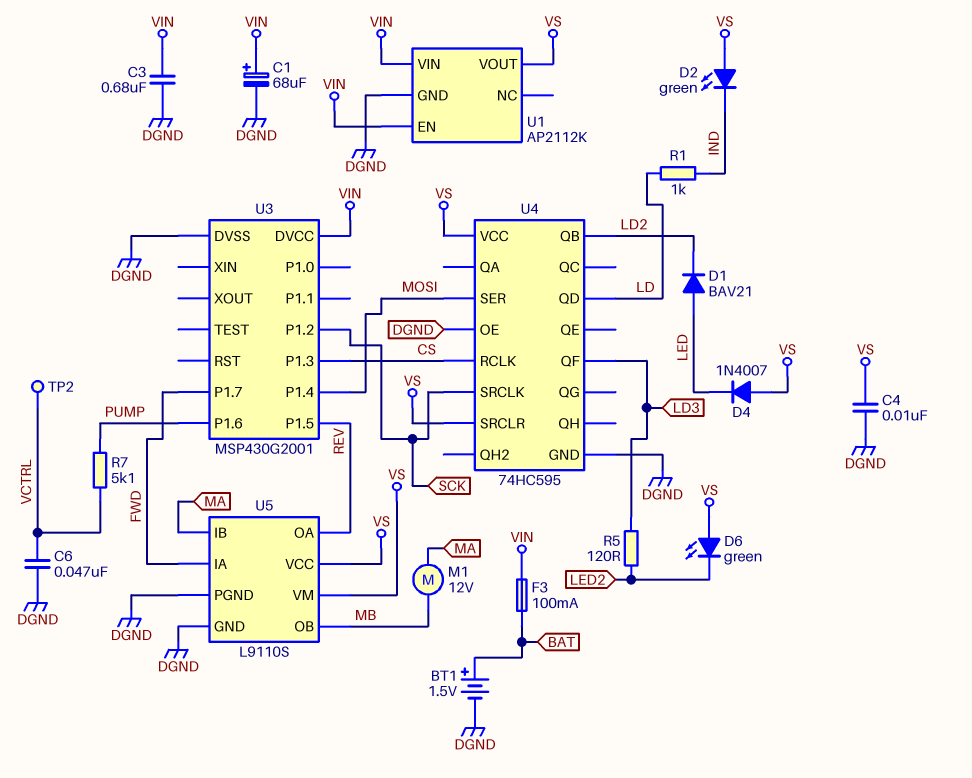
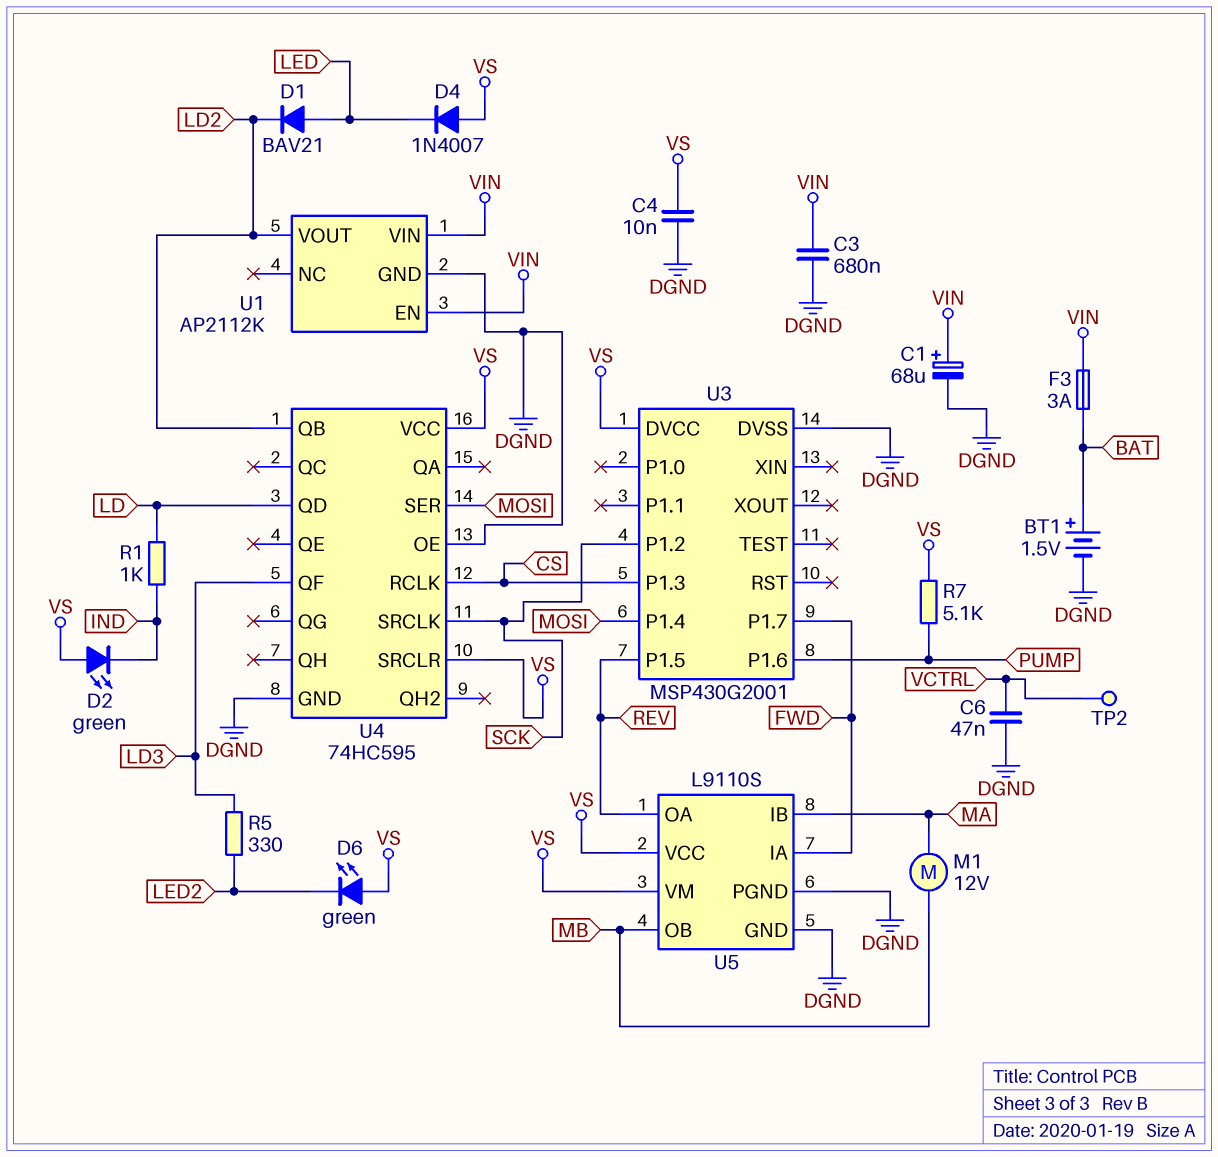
F3: 100mA (BAT, VIN) -> 3A (BAT, VIN)
R5: 120 (LD3, LED2) -> 330 (LD3, LED2)
R7: 5.1k (PUMP, VCTRL) -> 5.1k (PUMP, VS)
U1 pin VOUT: VS -> LD2
U3 pin DVCC: VIN -> VS

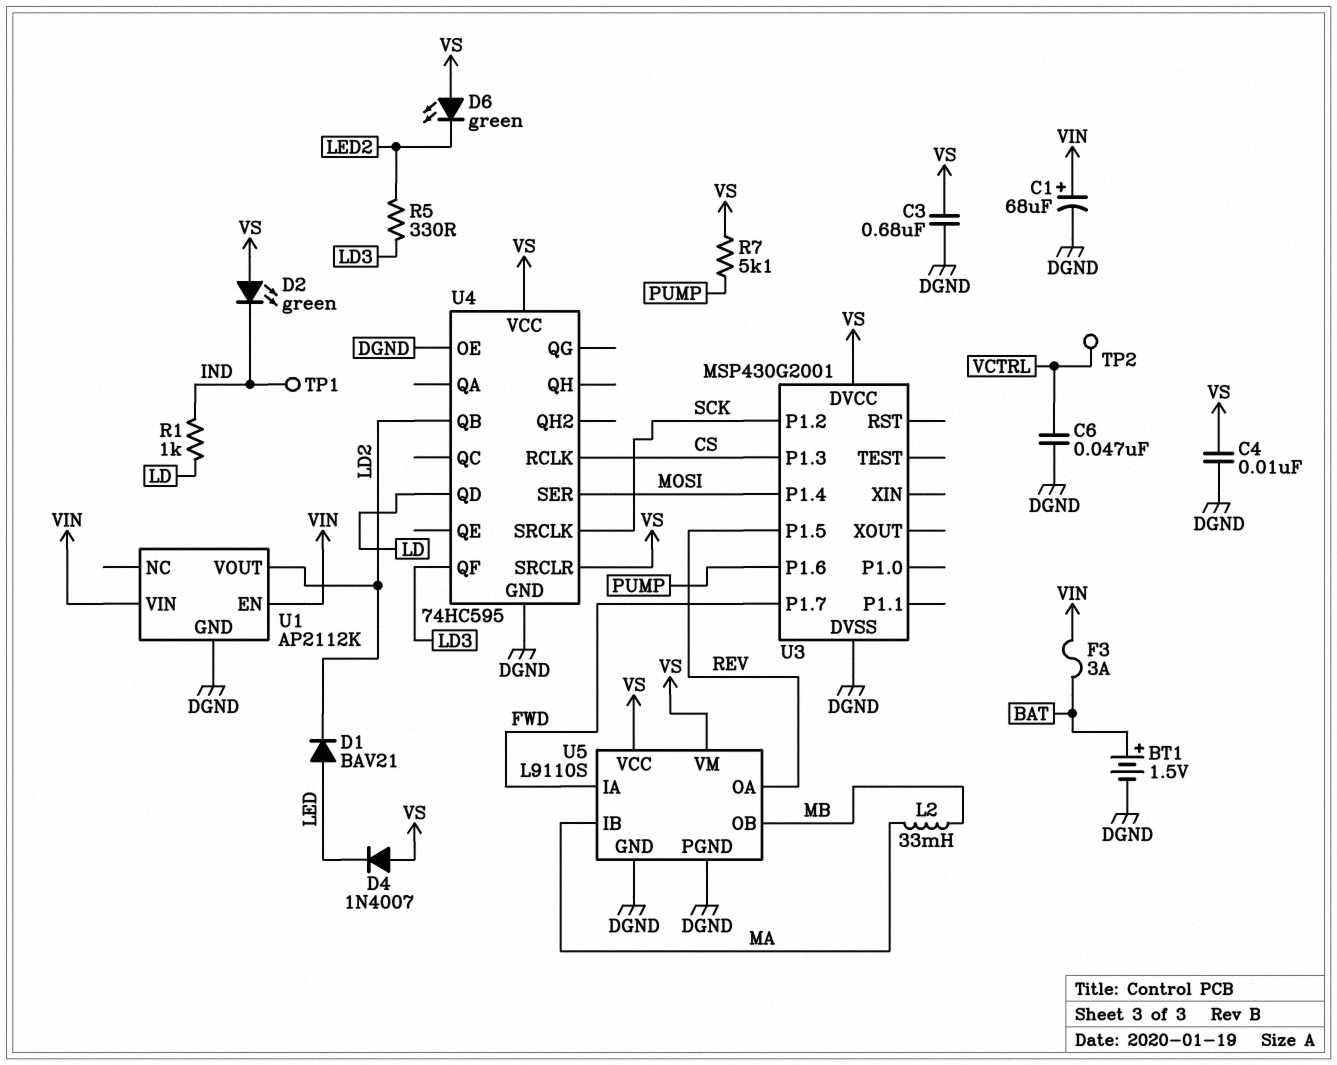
C3: 680nF (DGND, VIN) -> 680nF (DGND, VS)
L2: none -> 33mH (MA, MB)
M1: motor 12V (MA, MB) -> none
TP1: none -> test point (IND)

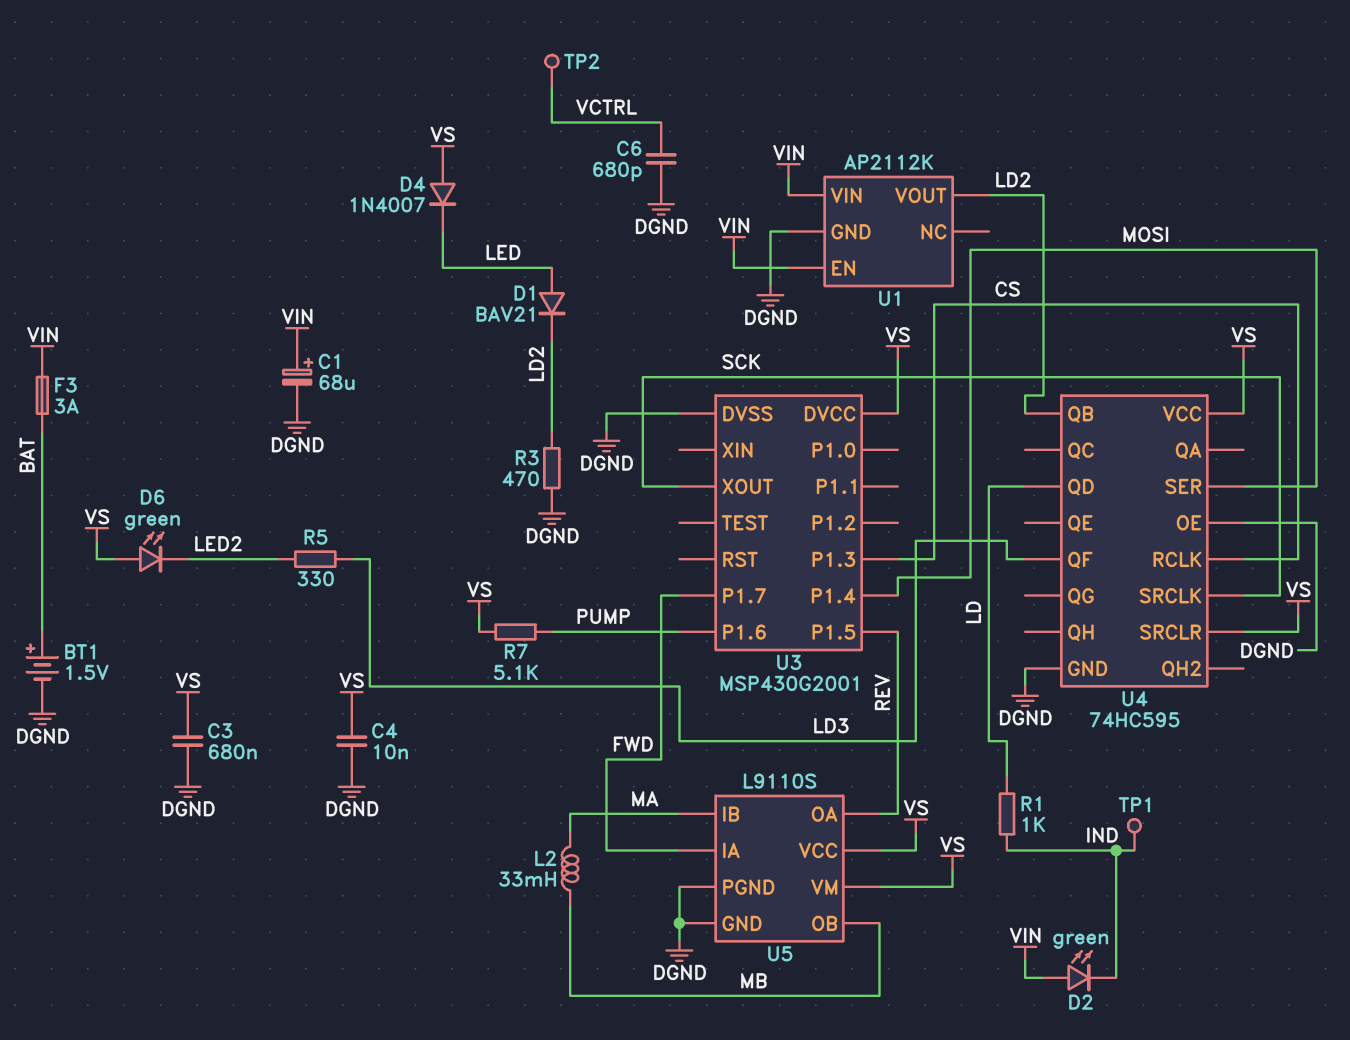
C6: 47nF (DGND, VCTRL) -> 680pF (DGND, VCTRL)
D2: LED green (A VS, K IND) -> LED green (A VIN, K IND)
R3: none -> 470 (DGND, LD2)
U3 pin P1.2: SCK -> none
U3 pin XOUT: none -> SCK

